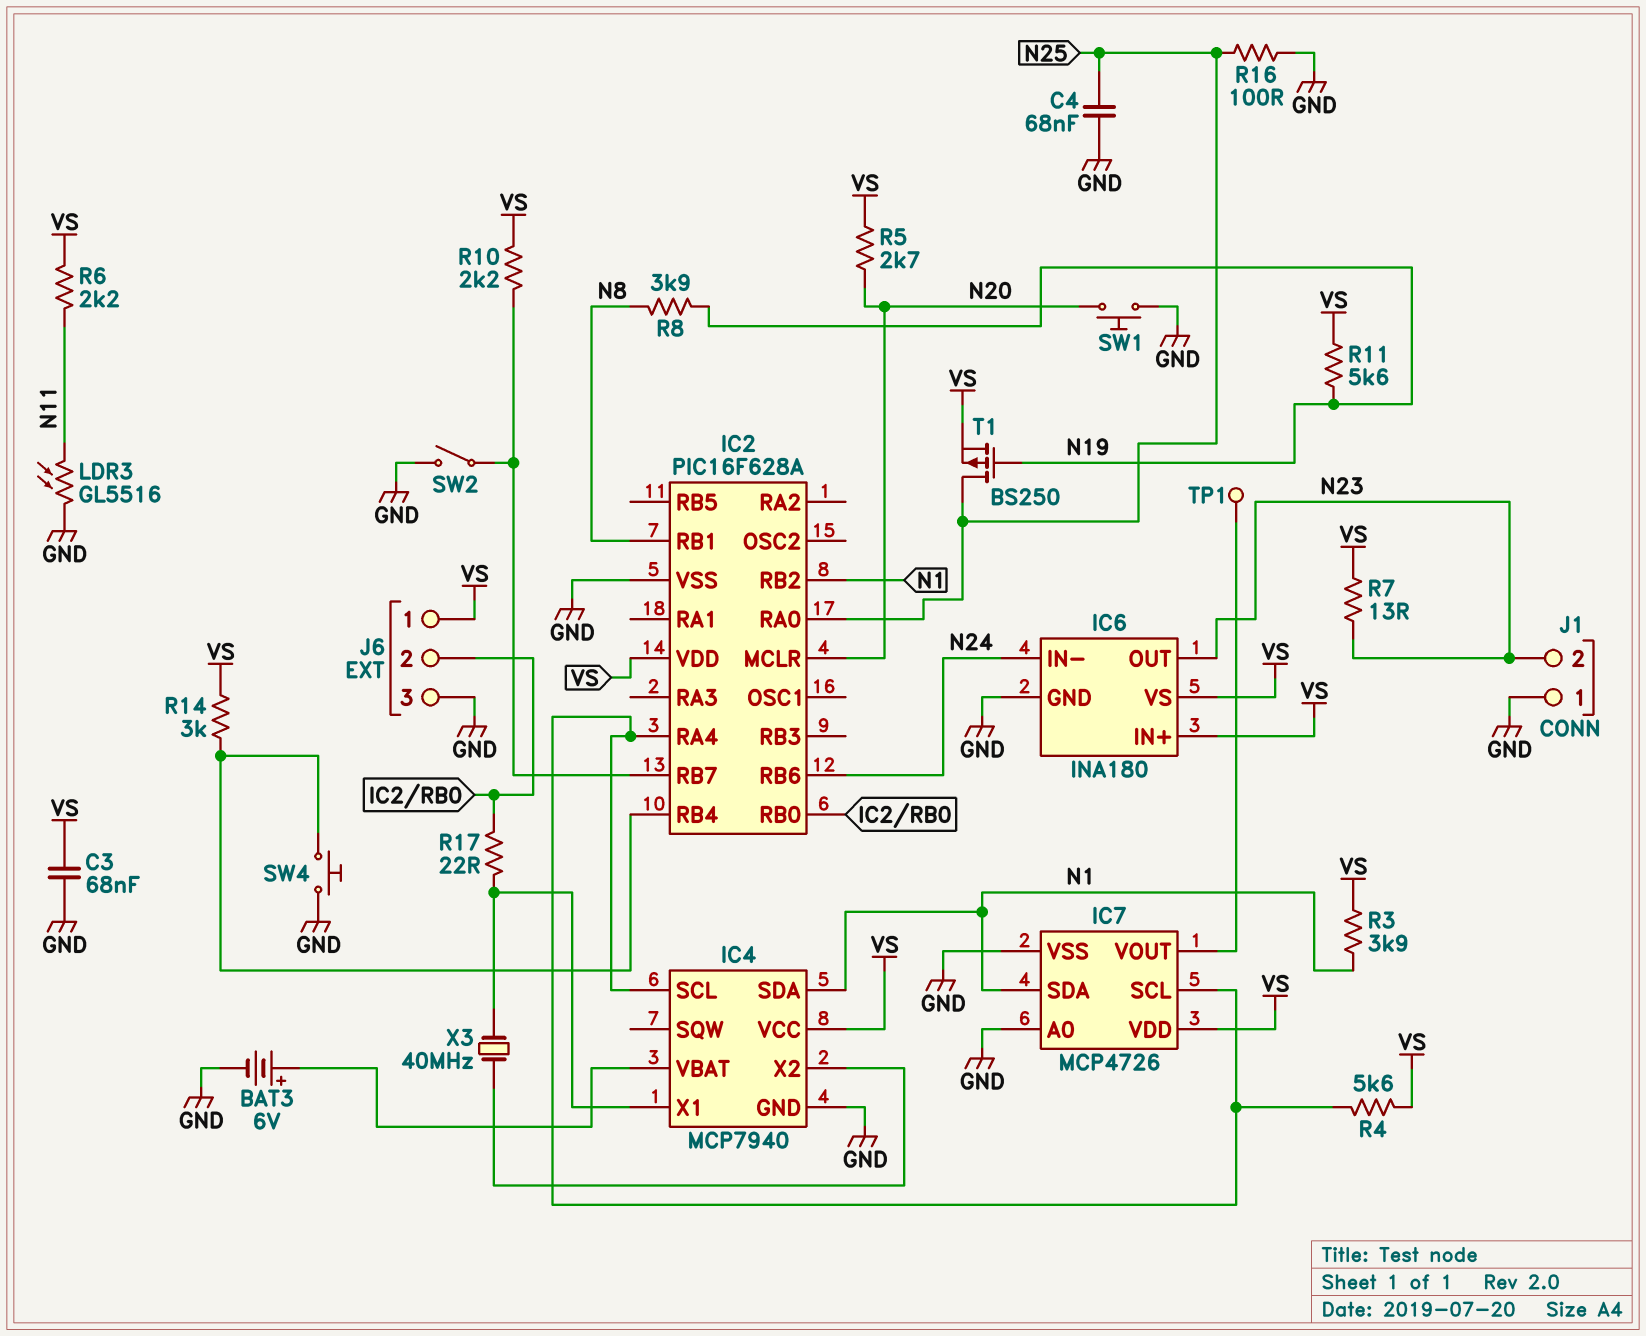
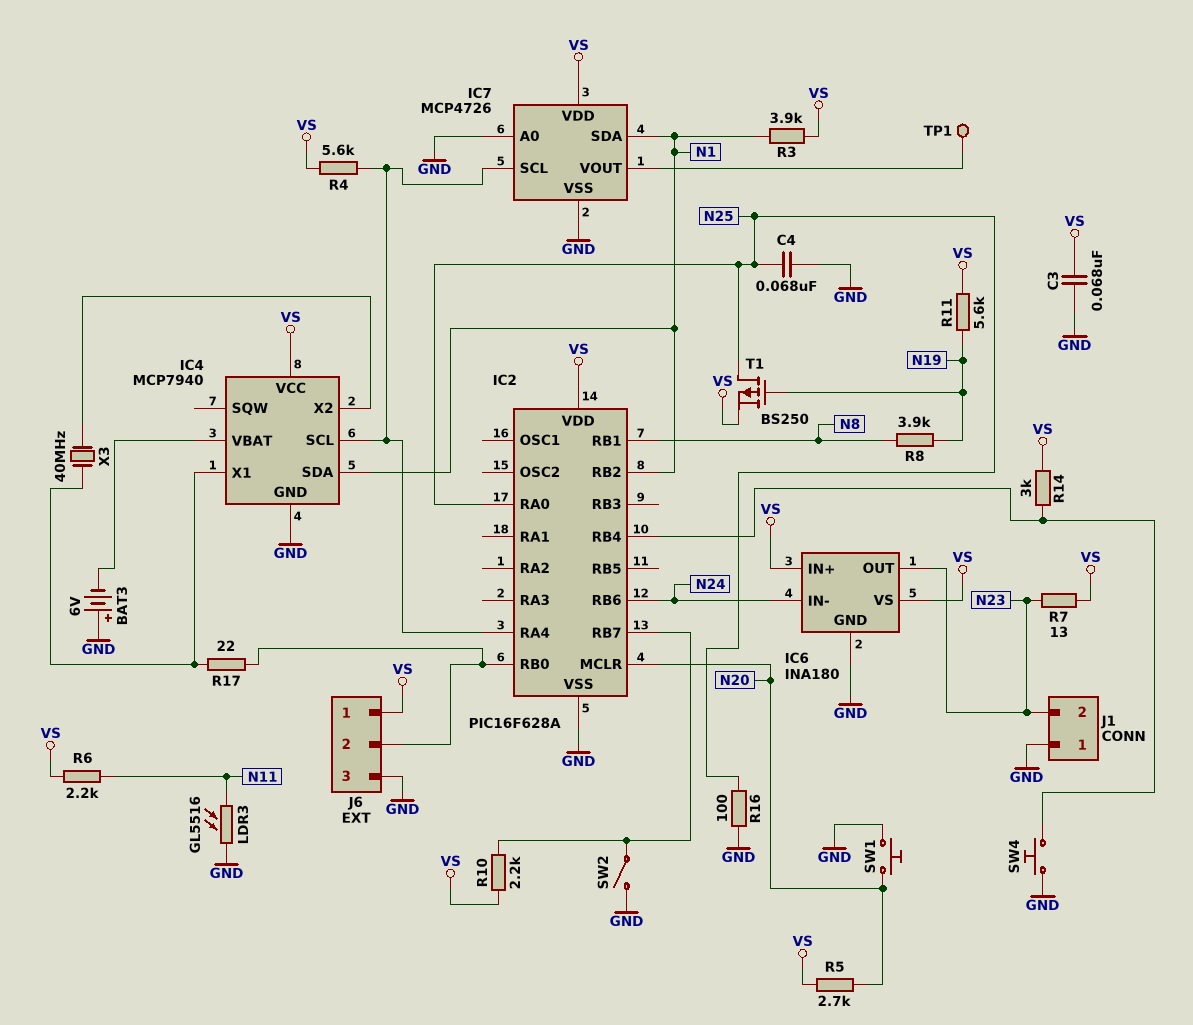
BAT3: 6V (plus IC4/VBAT, minus GND) -> 6V (plus GND, minus IC4/VBAT)

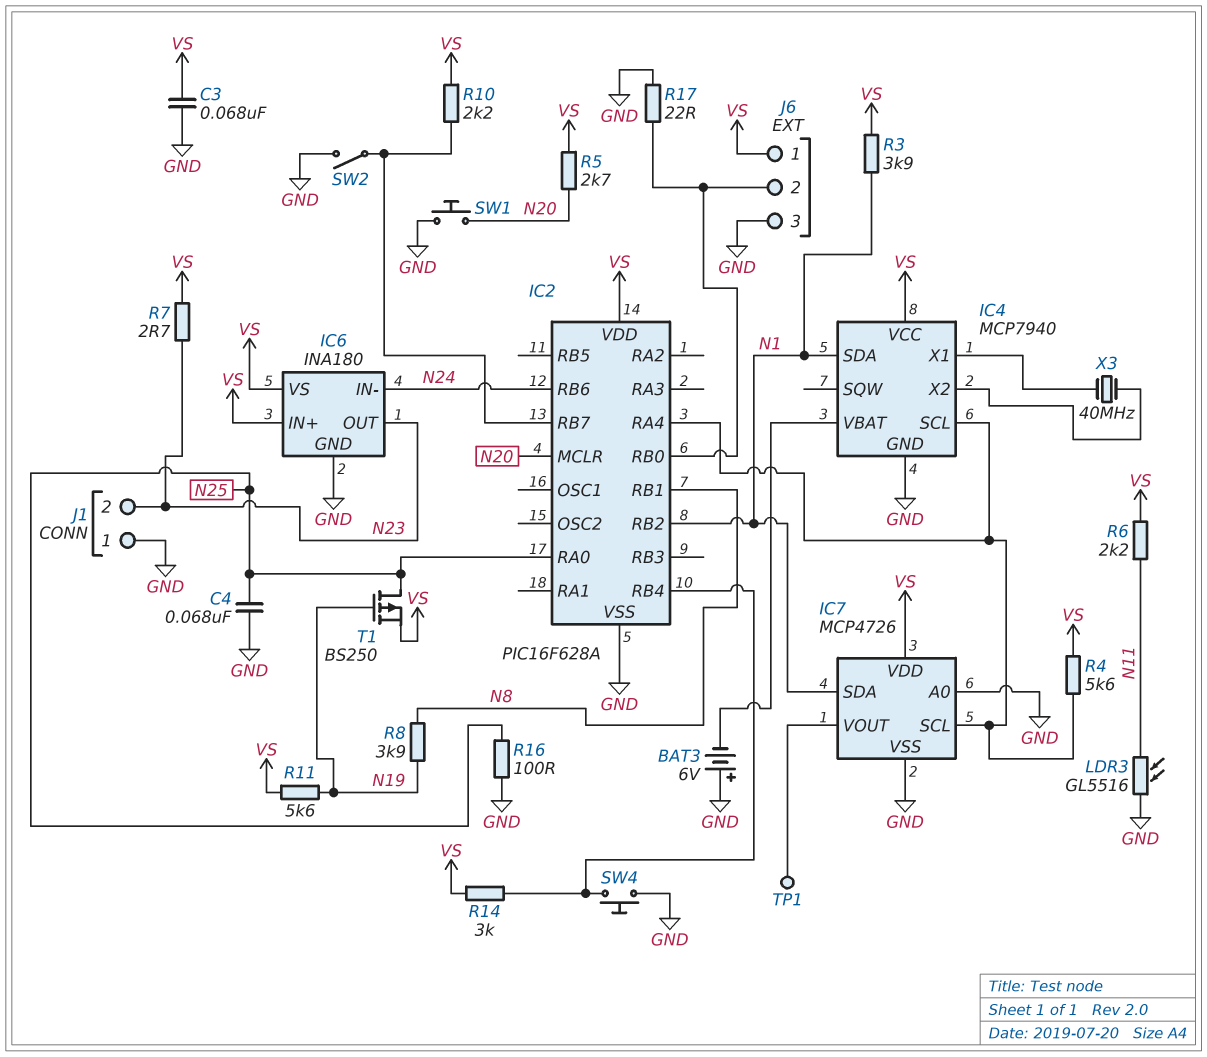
R7: 13 (N23, VS) -> 2.7 (N23, VS)
R17: 22 (IC2/RB0, IC4/X1) -> 22 (GND, IC2/RB0)

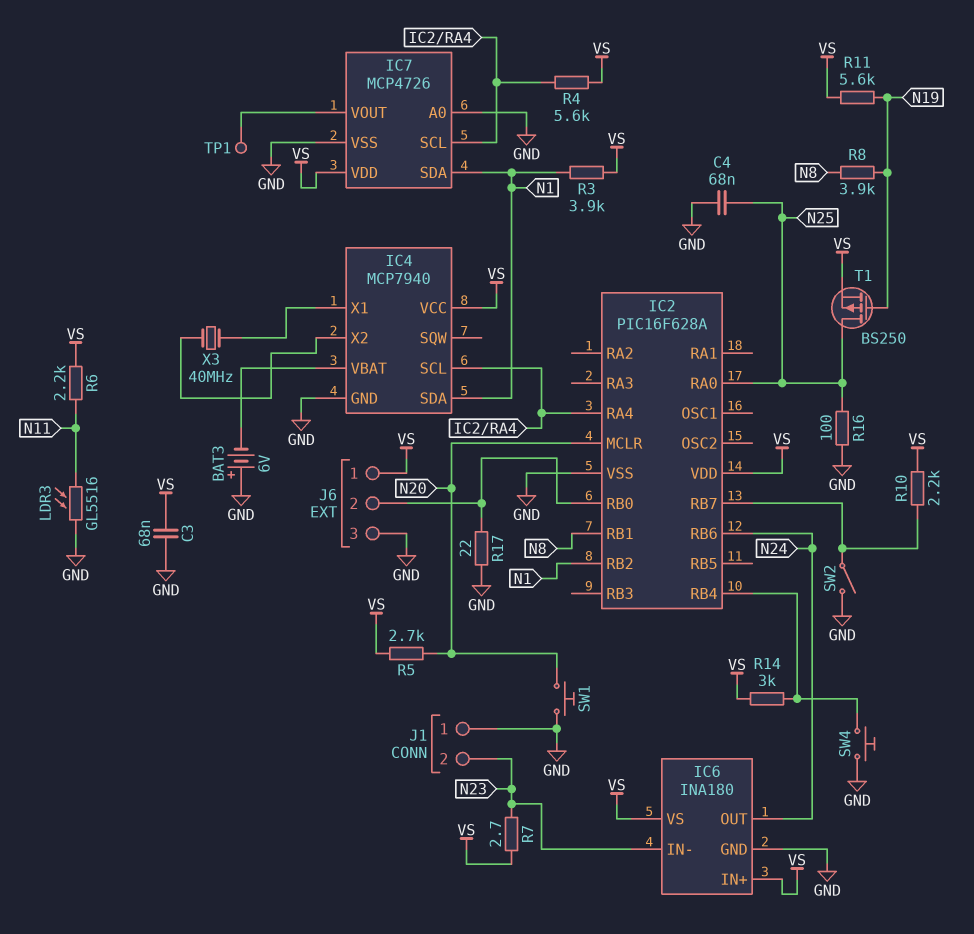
IC6 pin IN-: N24 -> N23
IC6 pin OUT: N23 -> N24

